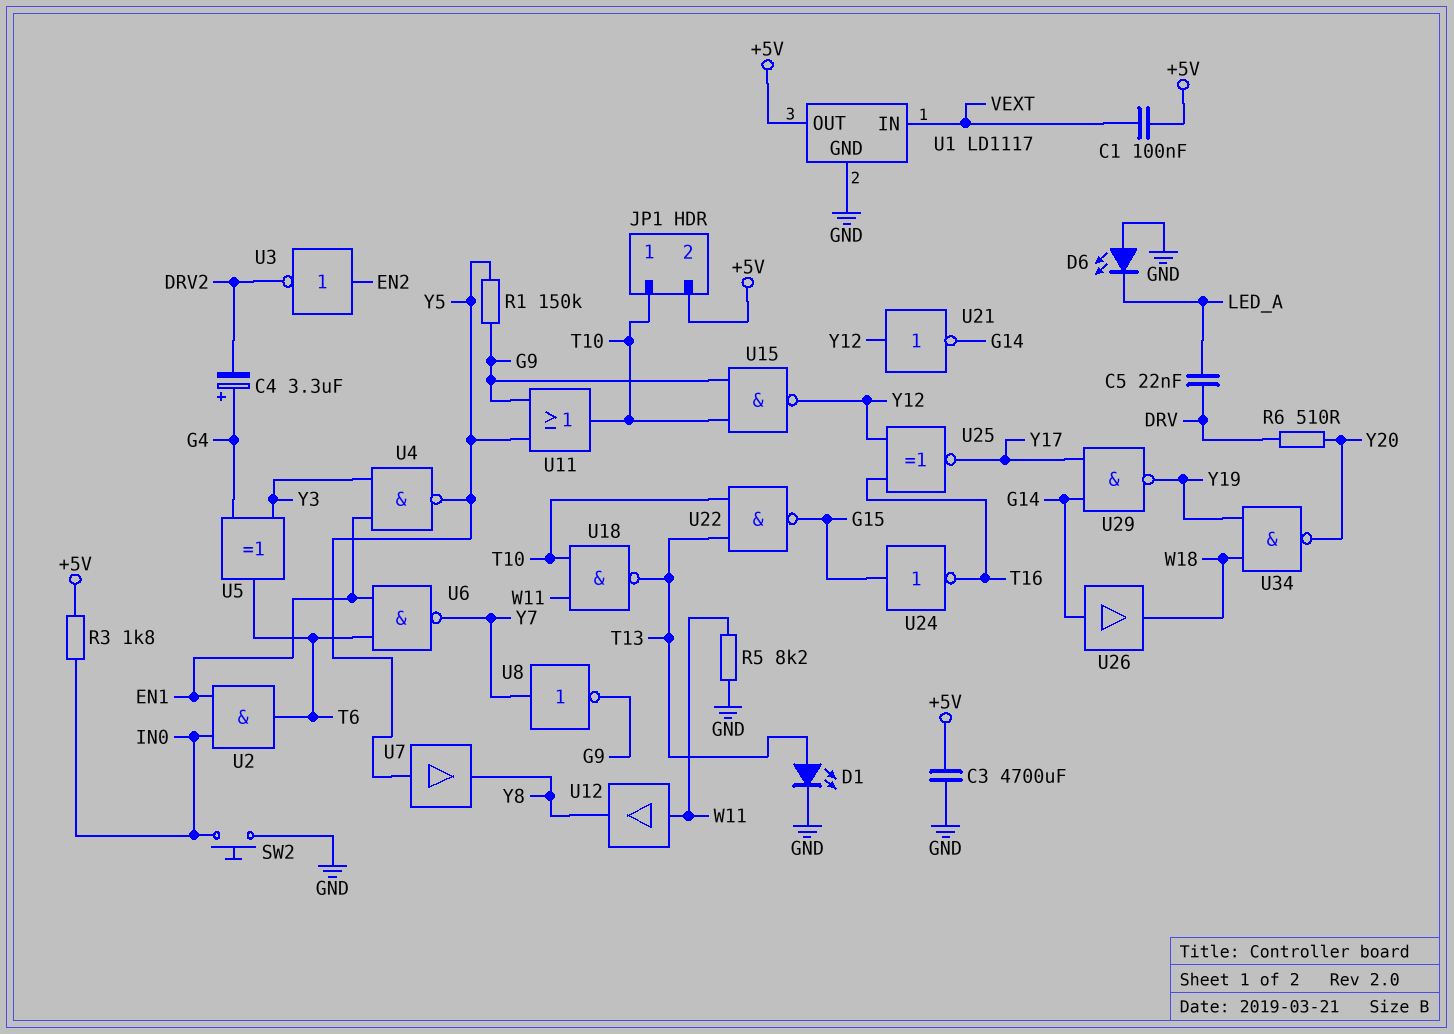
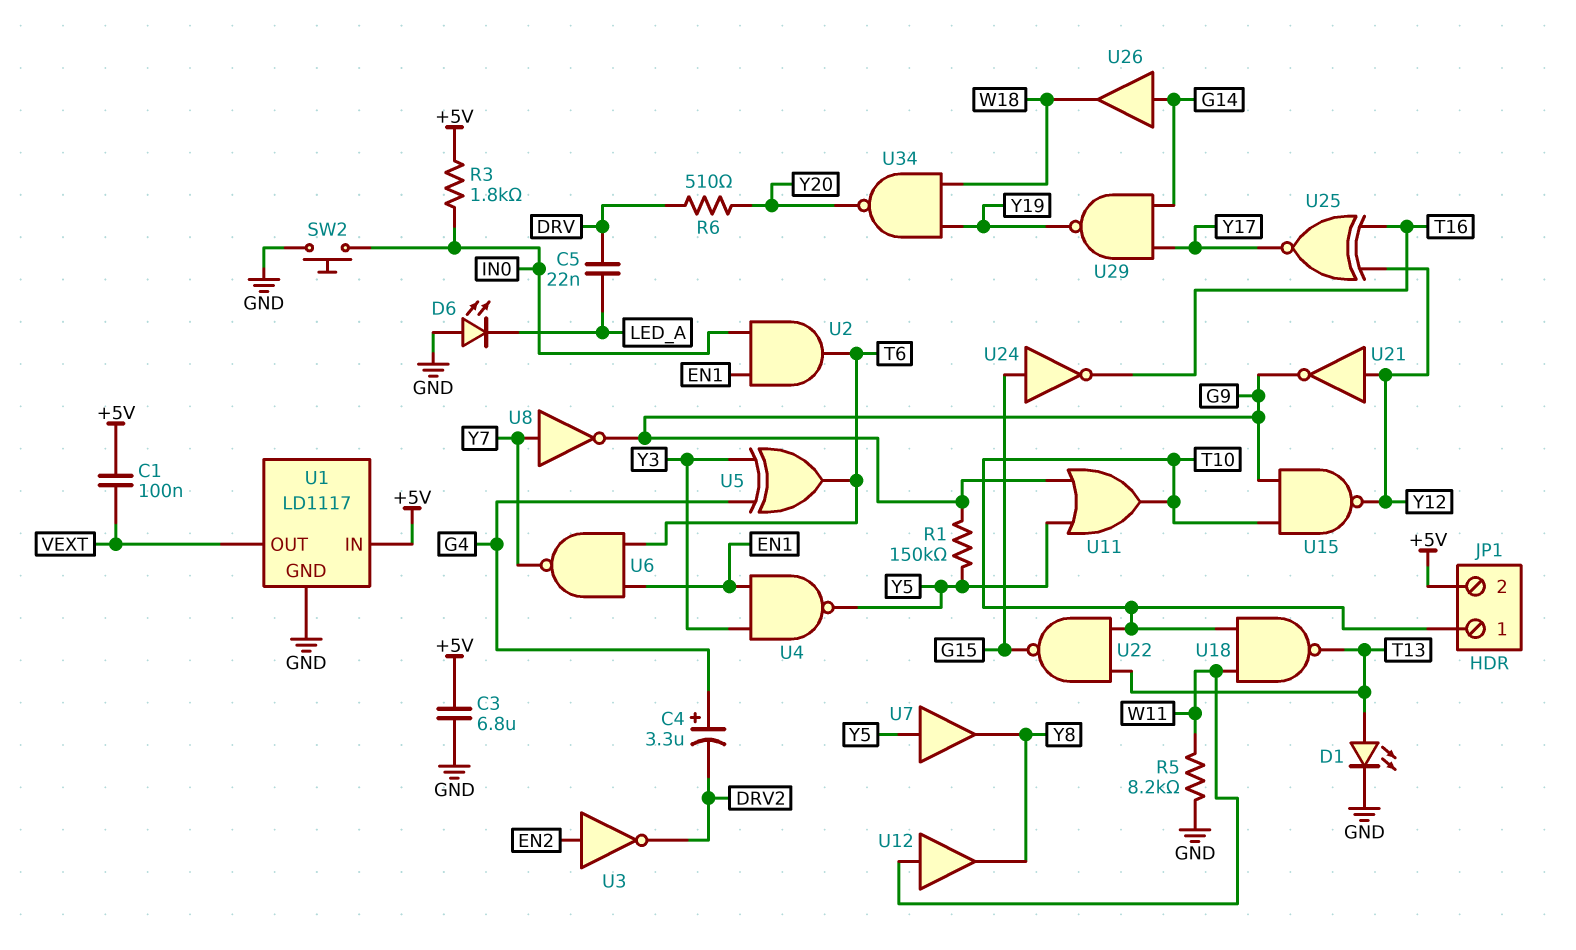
C3: 4700uF (+5V, GND) -> 6.8uF (+5V, GND)
U1 pin IN: VEXT -> +5V
U1 pin OUT: +5V -> VEXT
U21: NOT (in Y12, out G14) -> NOT (in Y12, out G9)

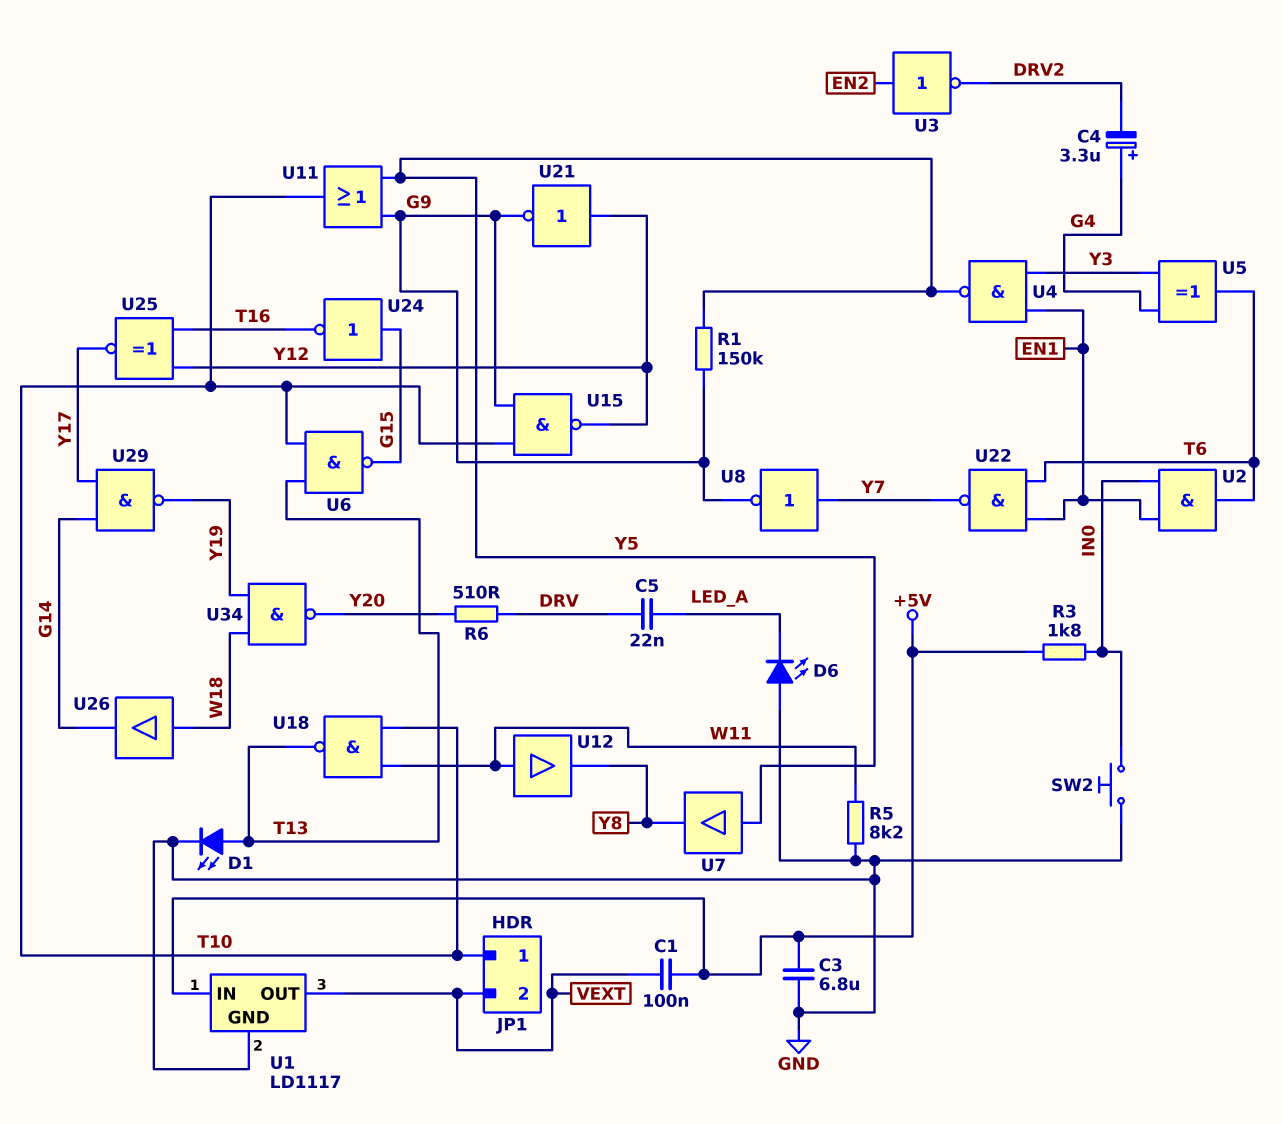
JP1 pin 2: +5V -> VEXT
U6: NAND (in EN1, in T6, out Y7) -> NAND (in T10, in T13, out G15)
U22: NAND (in T10, in T13, out G15) -> NAND (in EN1, in T6, out Y7)
U26: buffer (in G14, out W18) -> buffer (in W18, out G14)

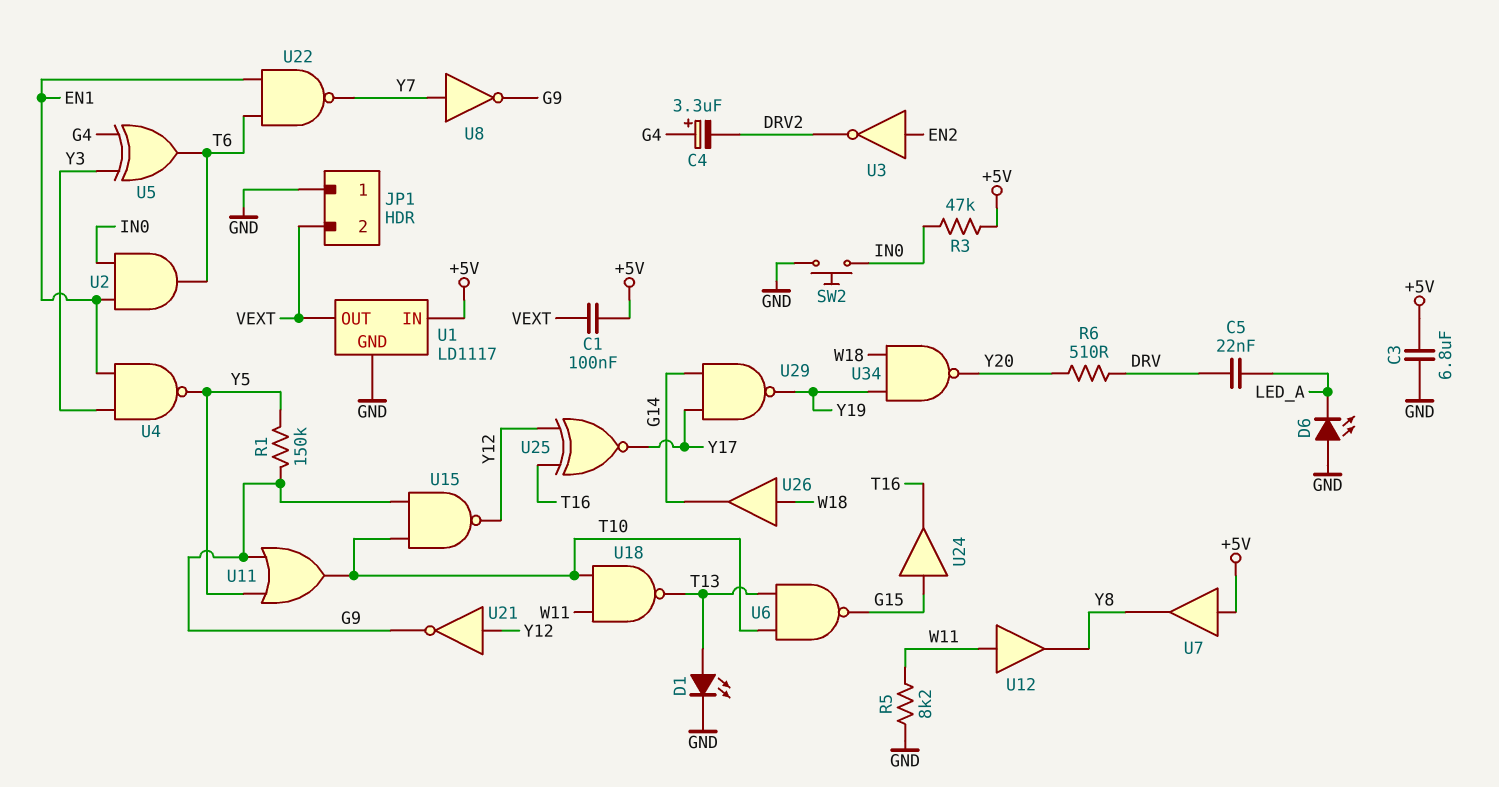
JP1 pin 1: T10 -> GND
R3: 1.8k (+5V, IN0) -> 47k (+5V, IN0)
U7: buffer (in Y5, out Y8) -> buffer (in +5V, out Y8)
U24: NOT (in G15, out T16) -> buffer (in G15, out T16)

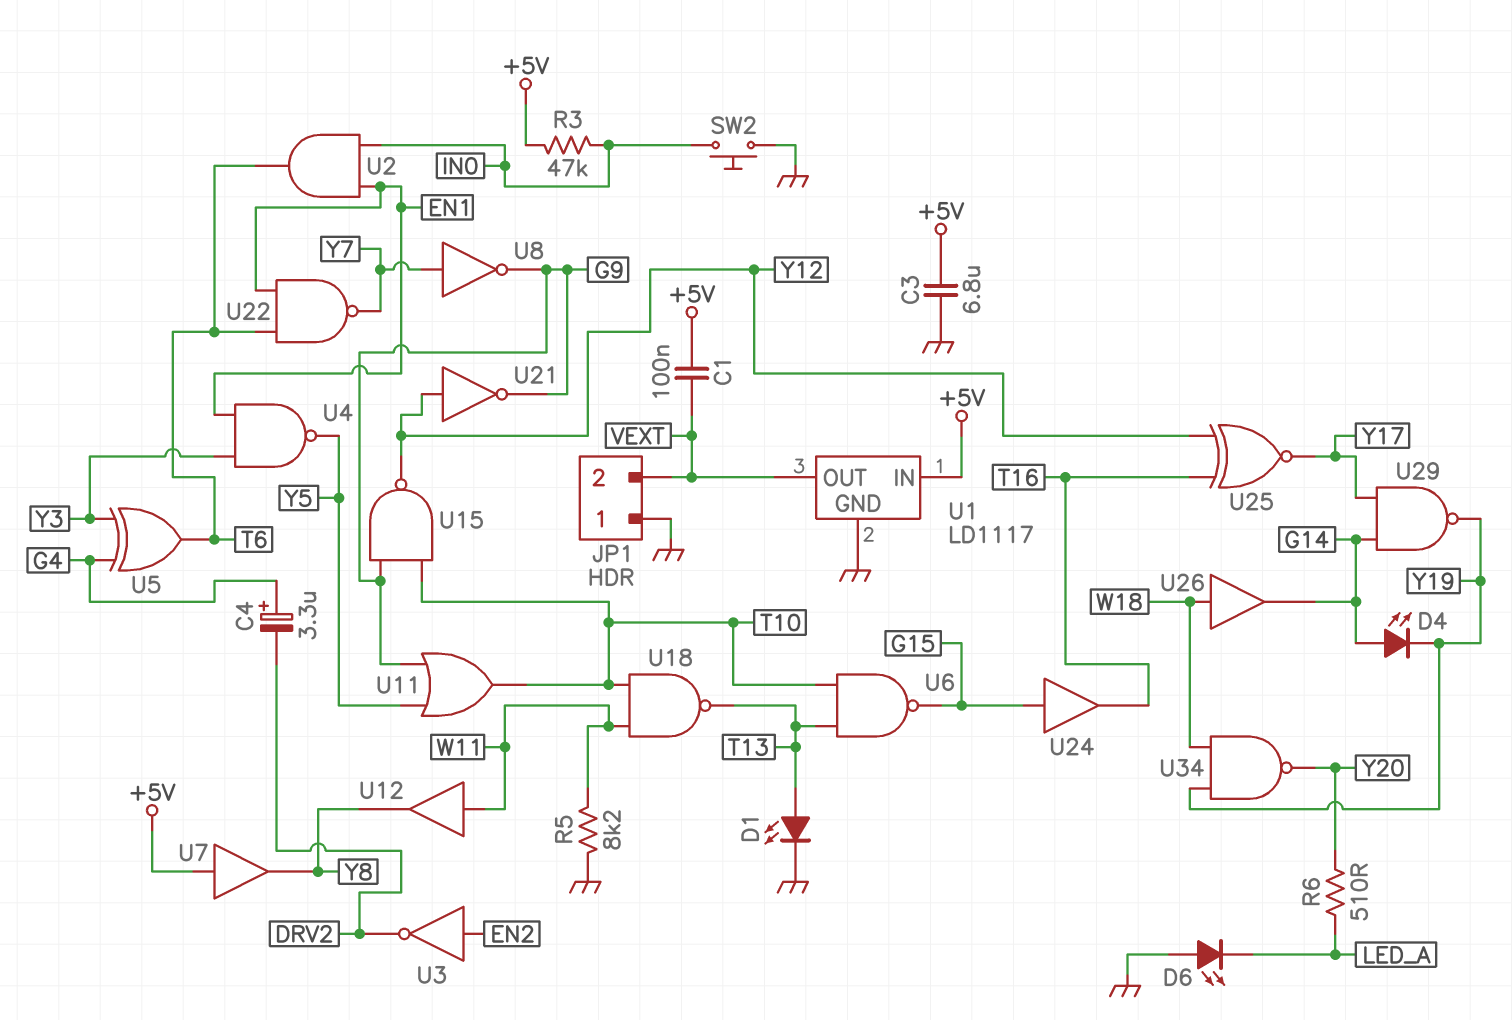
C5: 22nF (DRV, LED_A) -> none
D4: none -> LED (A G14, K Y19)
R1: 150k (G9, Y5) -> none
R6: 510 (DRV, Y20) -> 510 (LED_A, Y20)

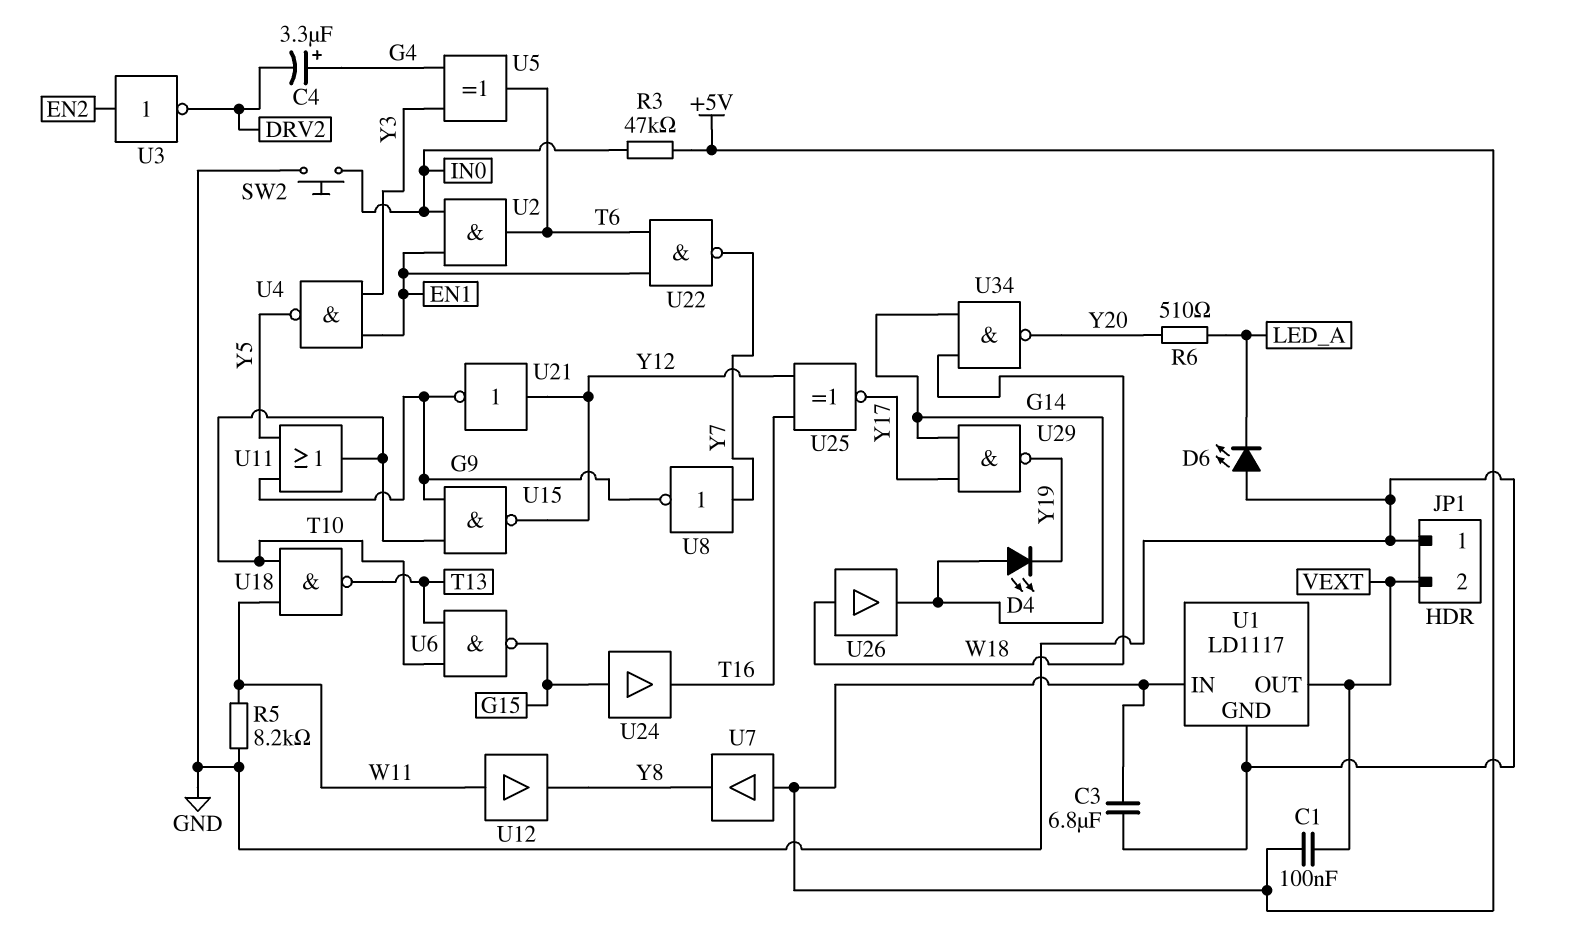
D1: LED (A T13, K GND) -> none
U34: NAND (in W18, in Y19, out Y20) -> NAND (in G14, in W18, out Y20)

